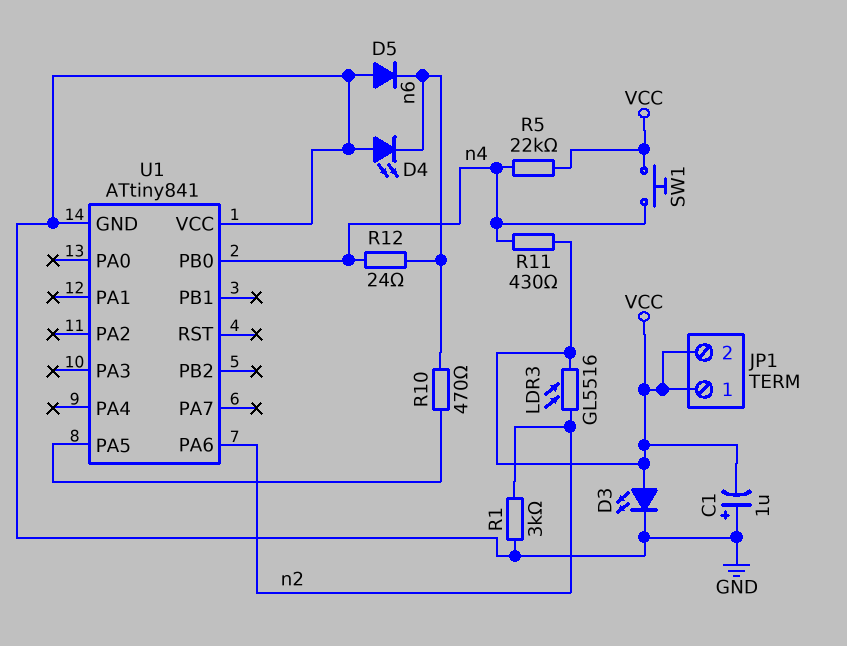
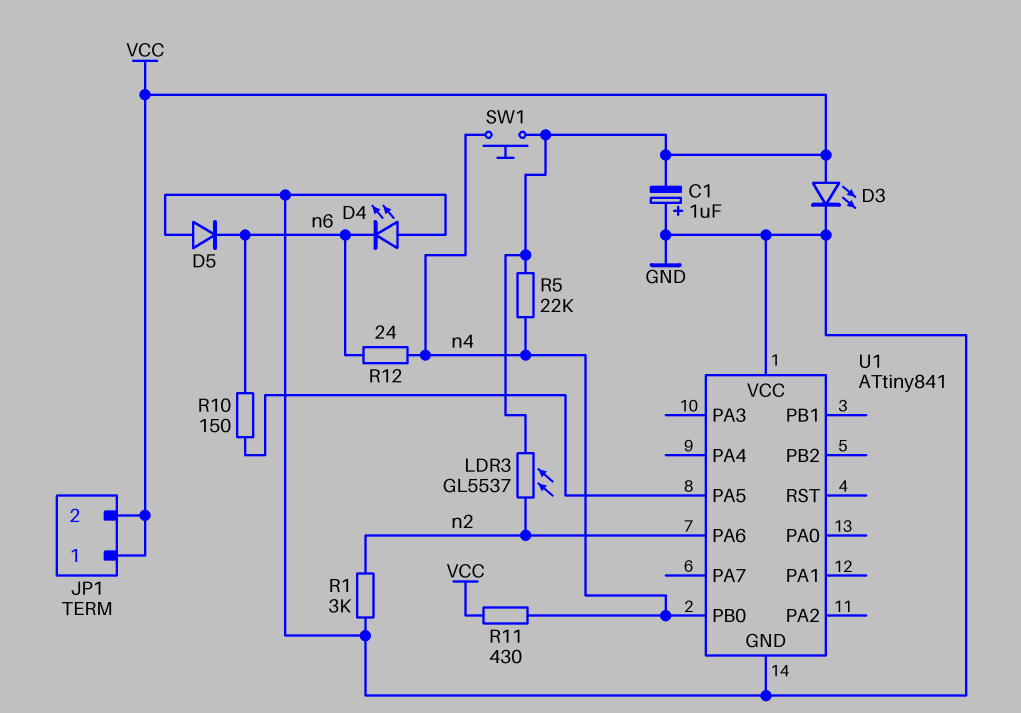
LDR3: GL5516 (VCC, n2) -> GL5537 (VCC, n2)
R10: 470 (U1/PA5, n6) -> 150 (U1/PA5, n6)

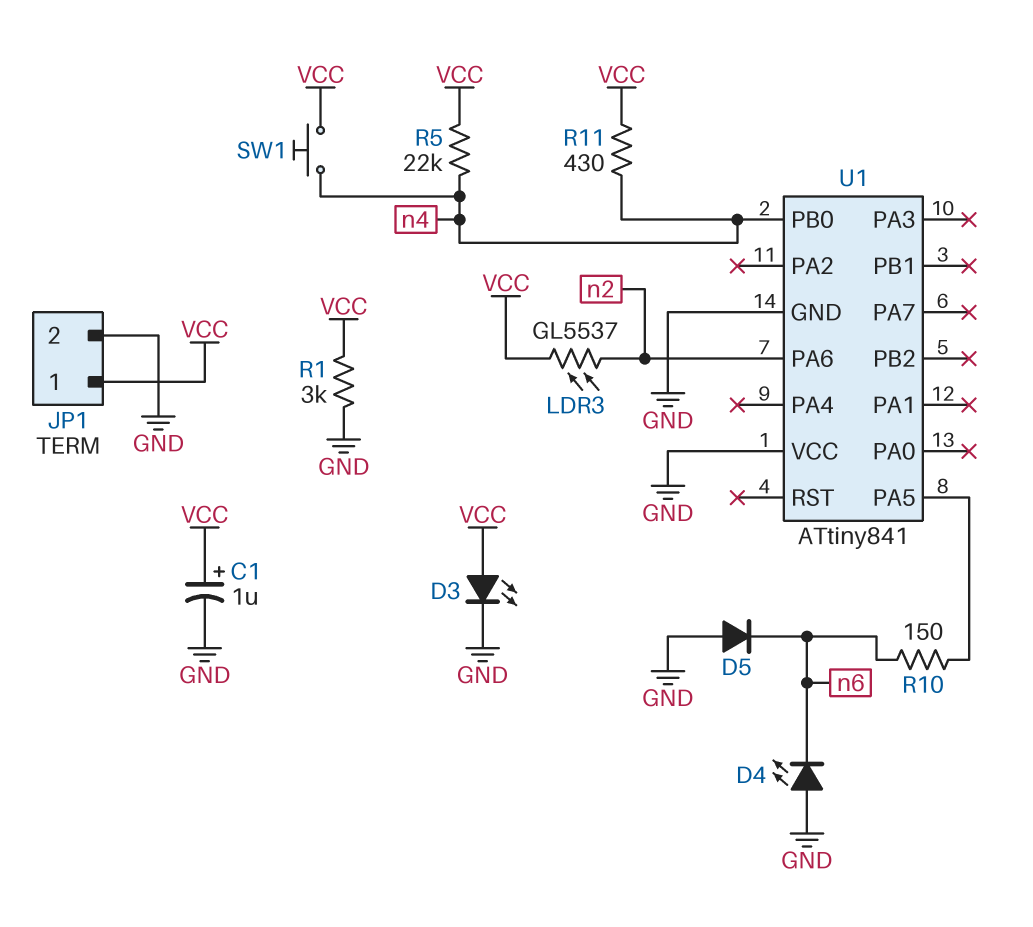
C1: 1uF (plus GND, minus VCC) -> 1uF (plus VCC, minus GND)
JP1 pin 2: VCC -> GND
R1: 3k (GND, n2) -> 3k (GND, VCC)
R12: 24 (n4, n6) -> none

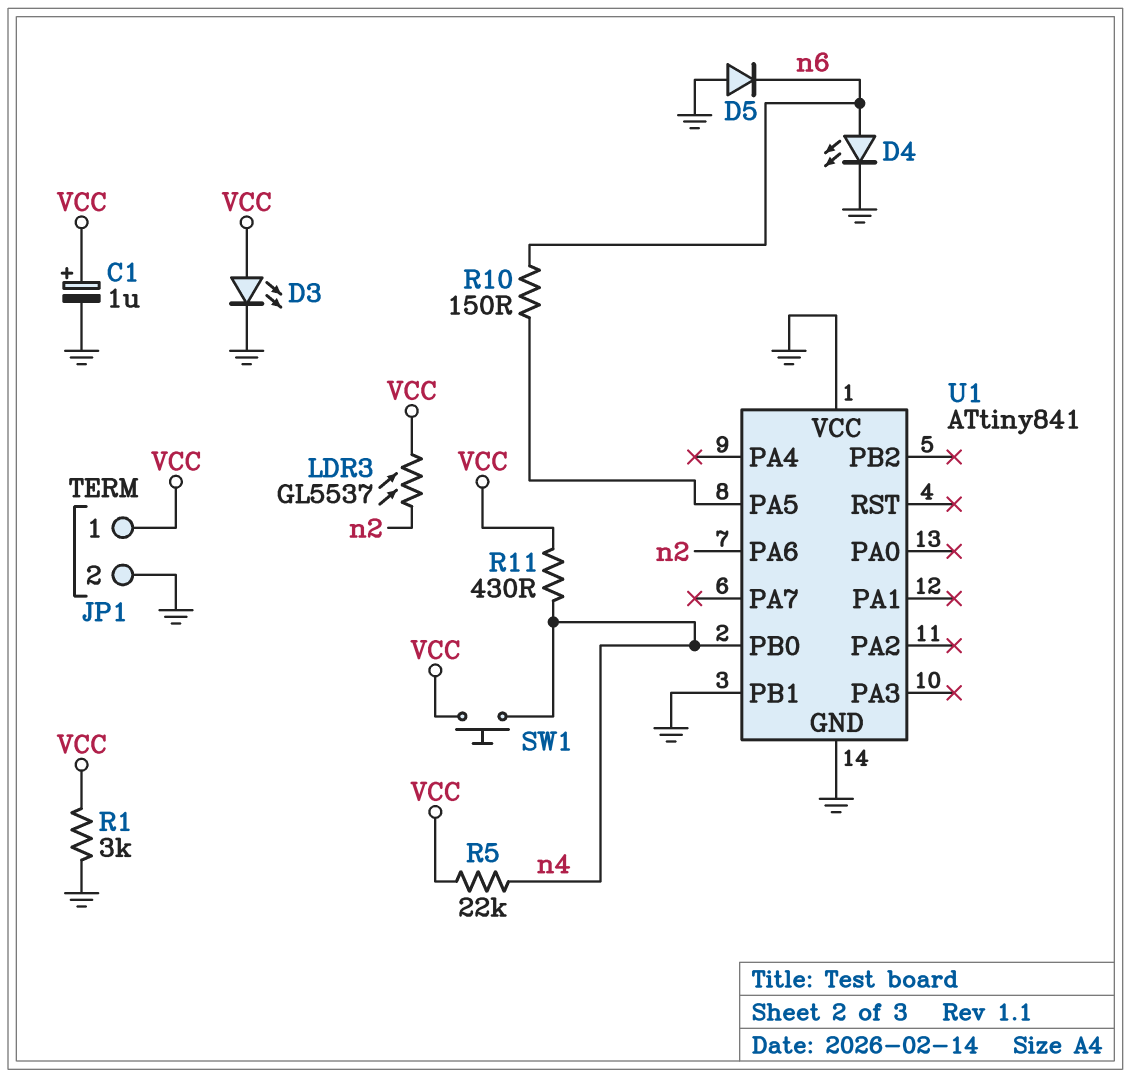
D4: LED (A GND, K n6) -> LED (A n6, K GND)
U1 pin PB1: none -> GND

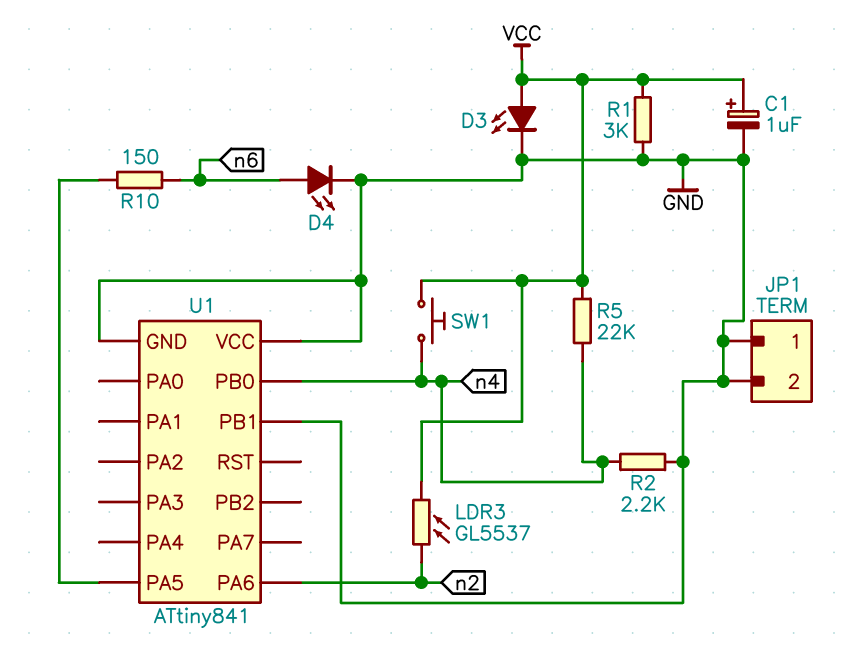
D5: diode (A GND, K n6) -> none
JP1 pin 1: VCC -> GND
R2: none -> 2.2k (GND, n4)
R11: 430 (VCC, n4) -> none

